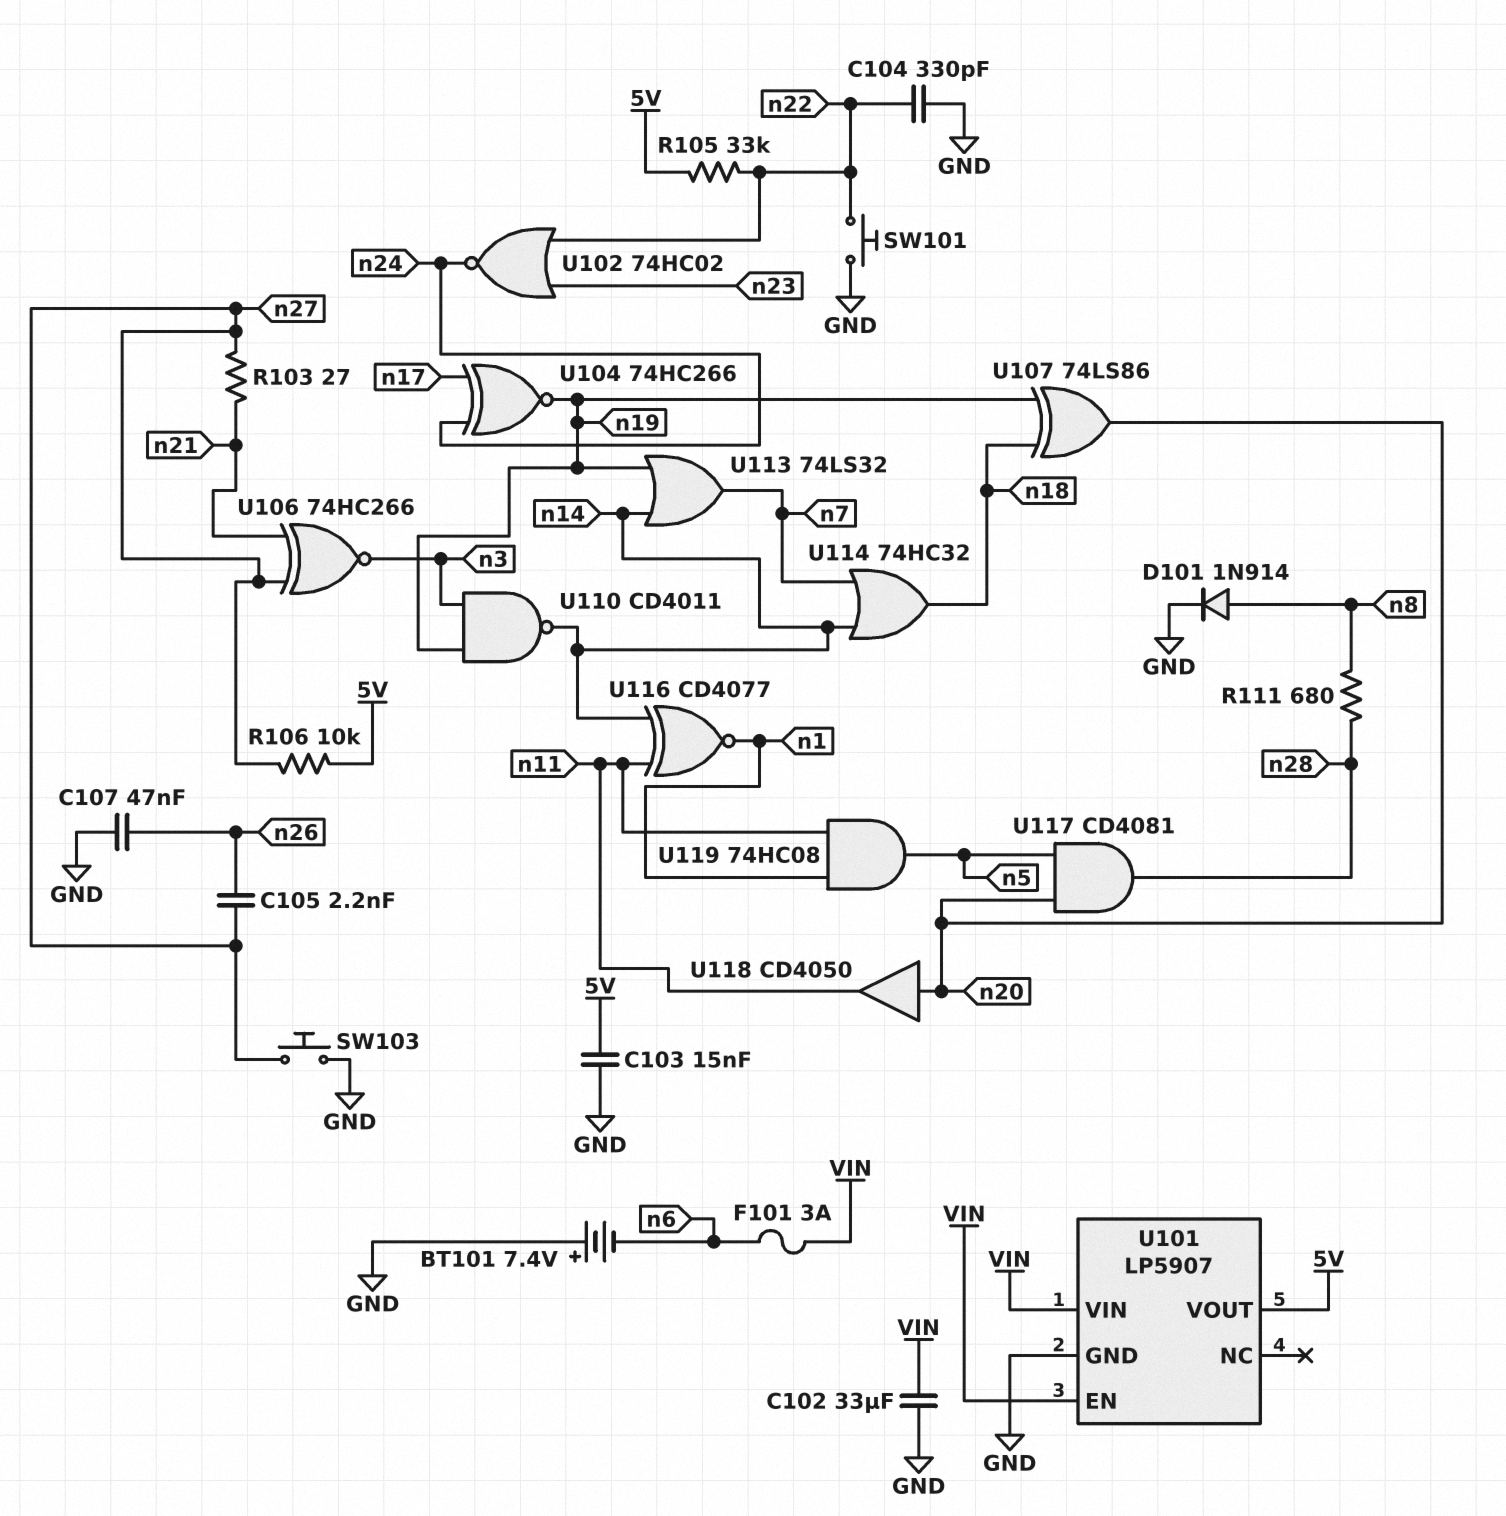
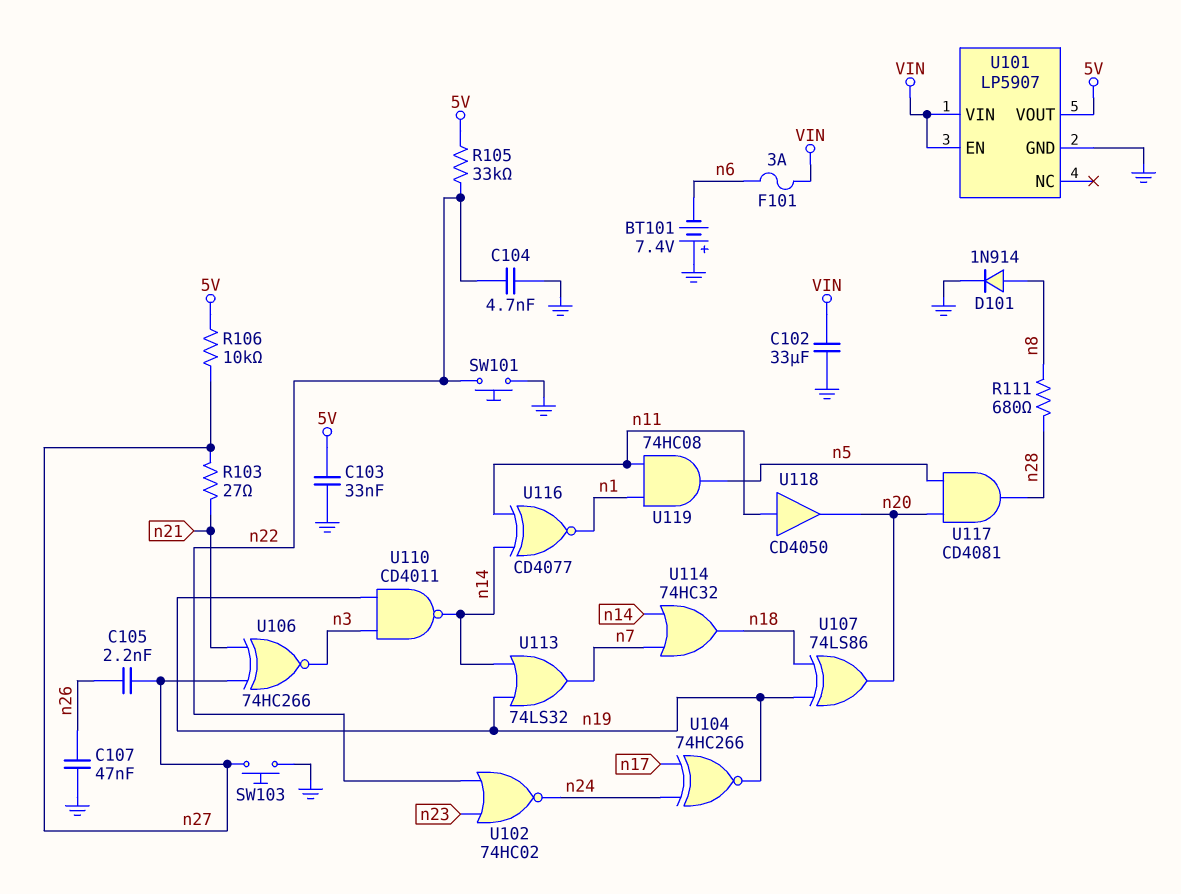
C103: 15nF (5V, GND) -> 33nF (5V, GND)
C104: 330pF (GND, n22) -> 4.7nF (GND, n22)
U118: buffer CD4050 (in n20, out n11) -> buffer CD4050 (in n11, out n20)

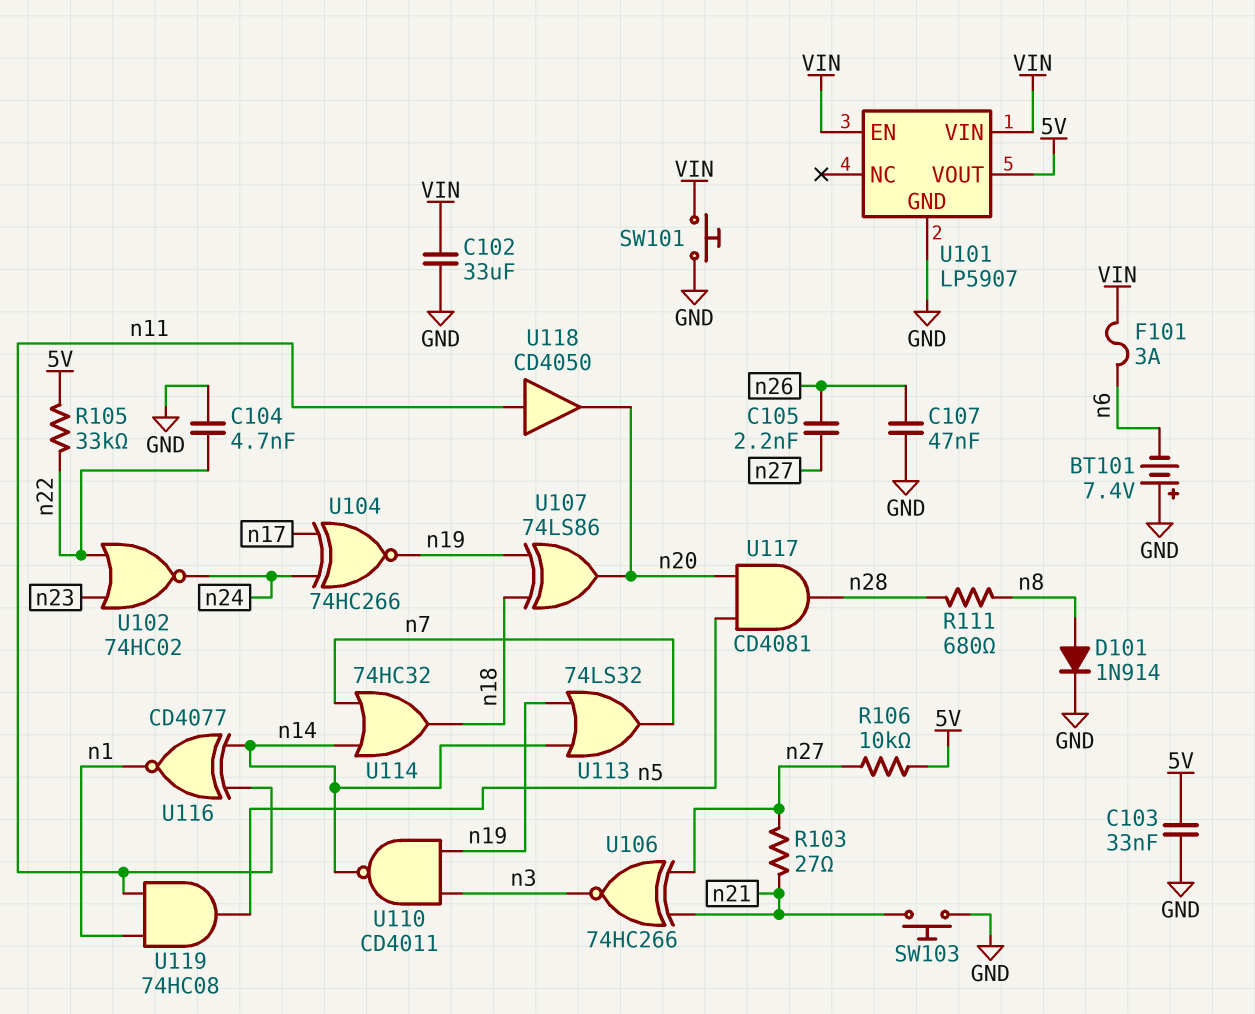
SW101: button (GND, n22) -> button (GND, VIN)
SW103: button (GND, n27) -> button (GND, n21)

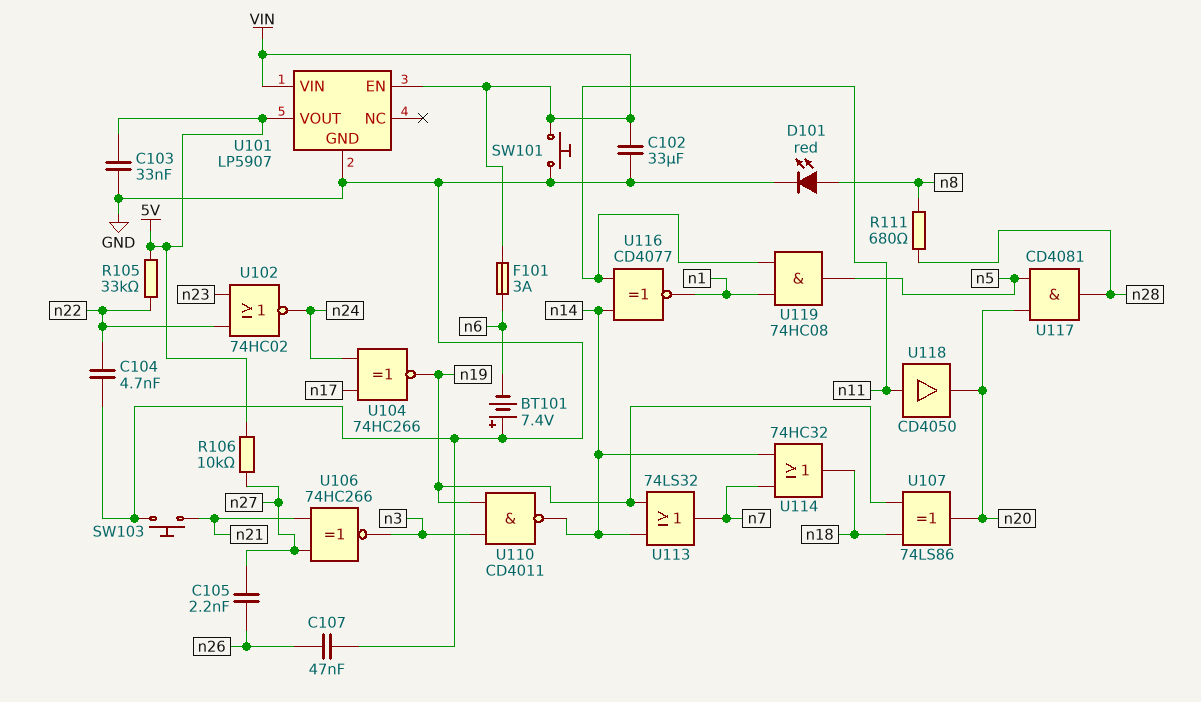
D101: diode 1N914 (A n8, K GND) -> LED red (A n8, K GND)
R103: 27 (n21, n27) -> none

